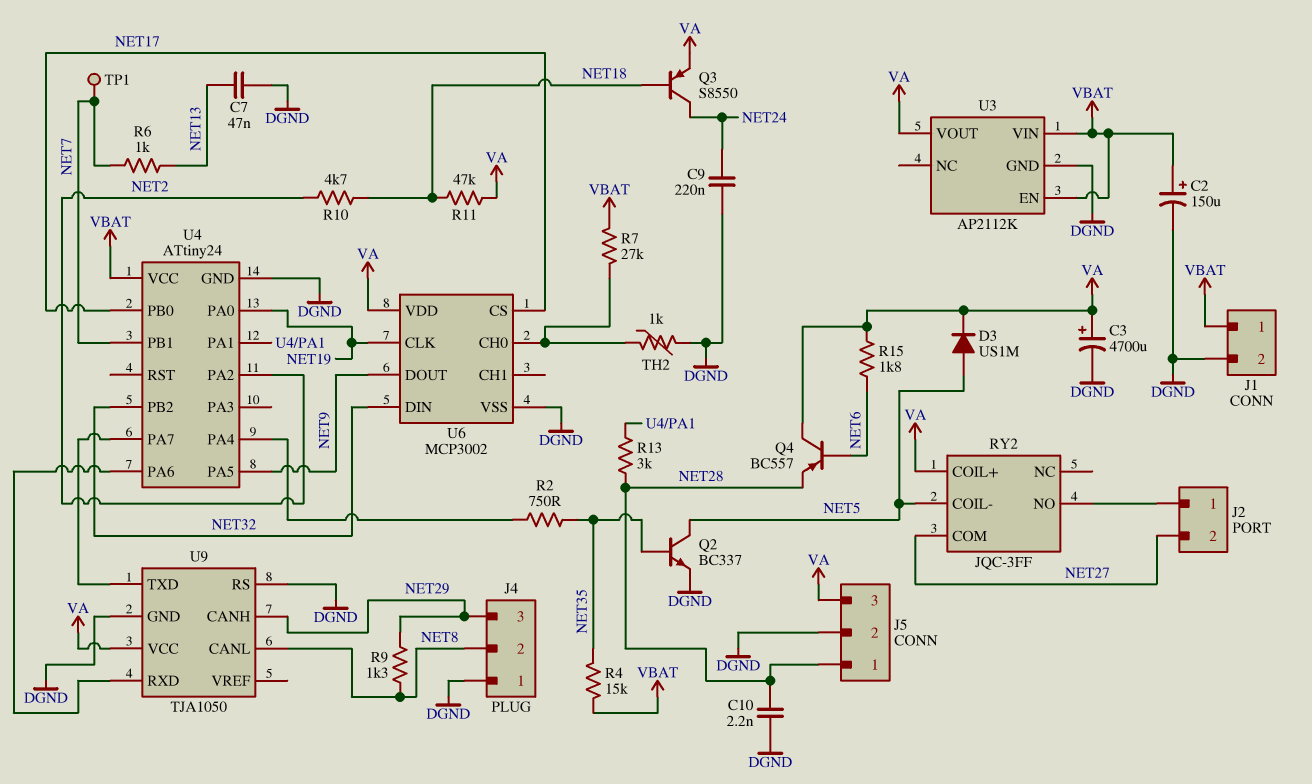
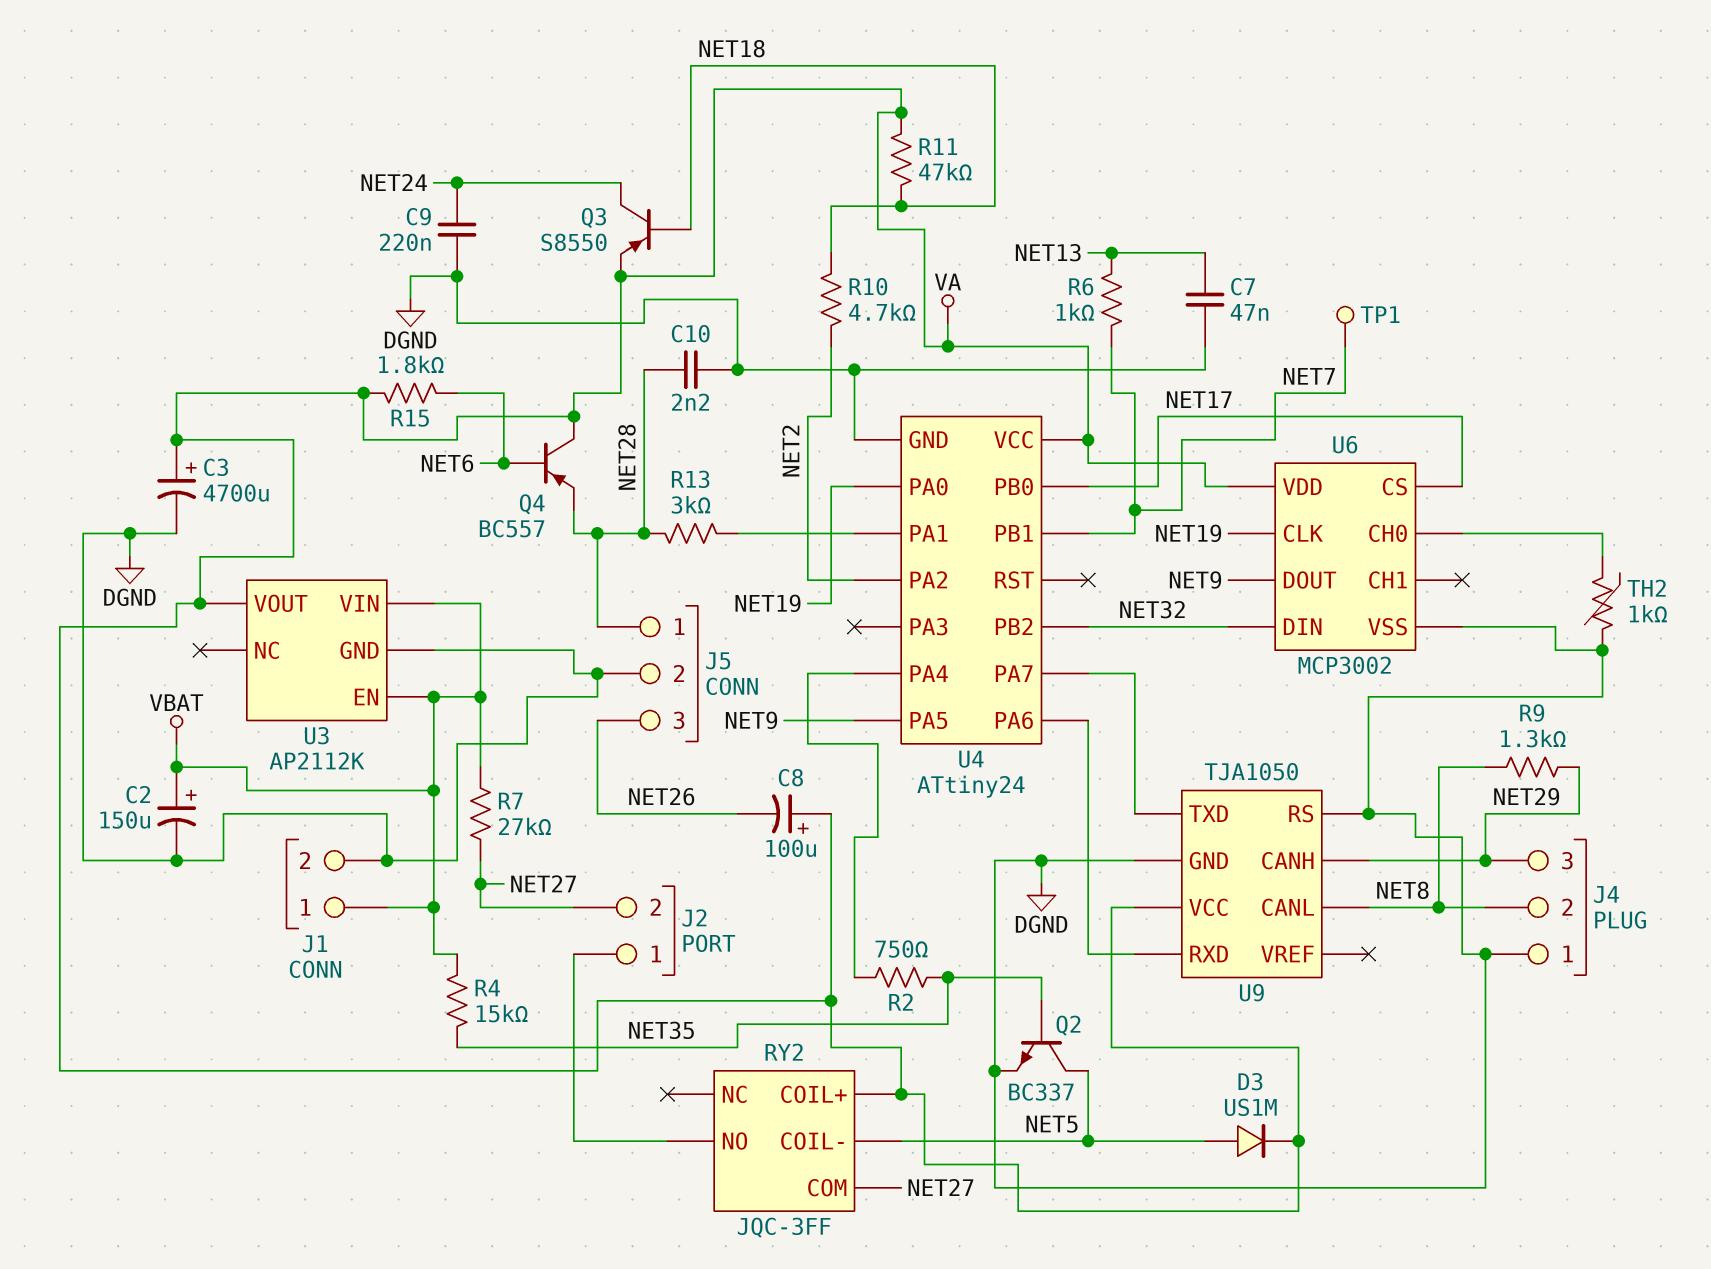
C8: none -> 100uF (plus VA, minus NET26)
J5 pin 3: VA -> NET26
R7: 27k (U6/CH0, VBAT) -> 27k (NET27, VBAT)
U4 pin VCC: VBAT -> VA

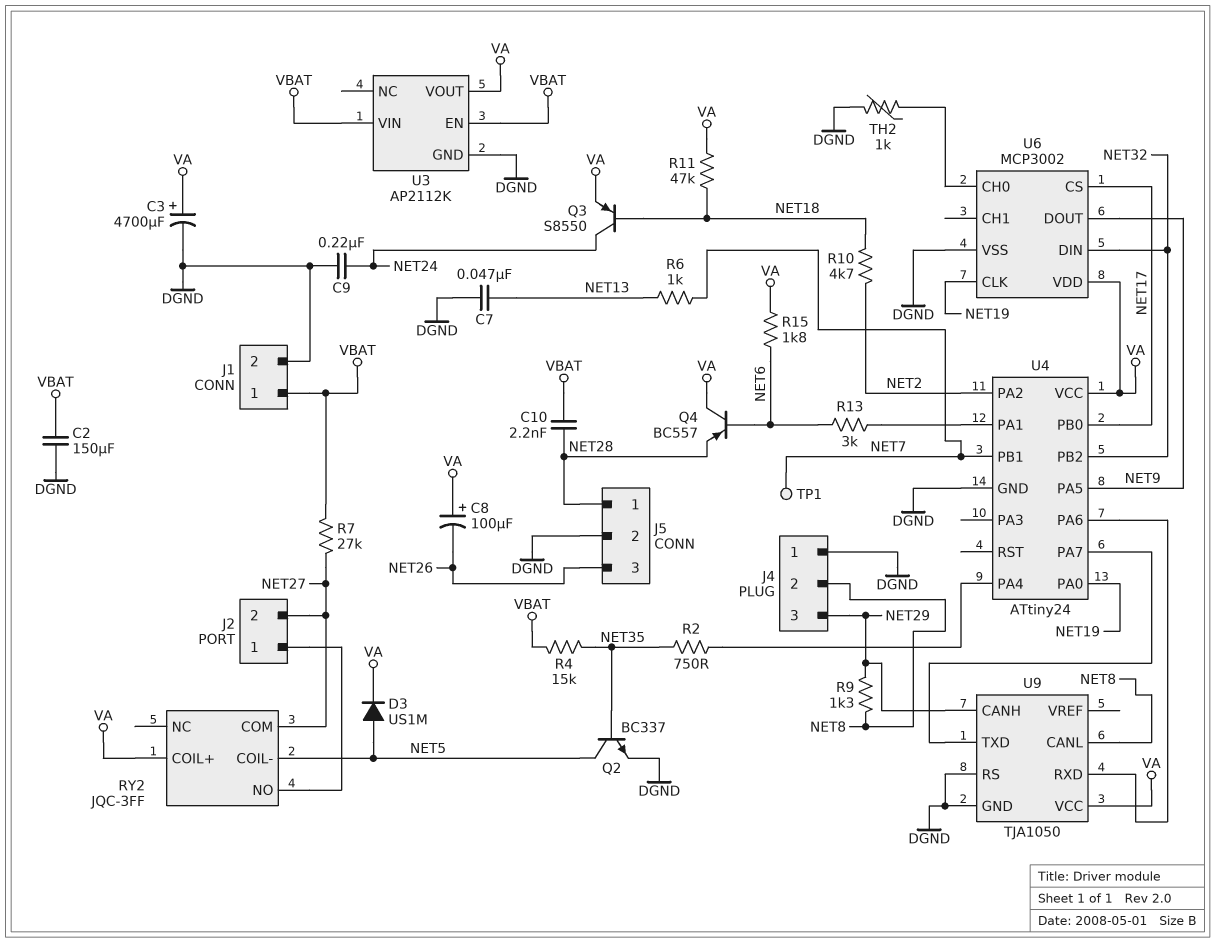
C2: 150uF (plus VBAT, minus DGND) -> 150uF (DGND, VBAT)
C10: 2.2nF (DGND, NET28) -> 2.2nF (NET28, VBAT)
R13: 3k (NET28, U4/PA1) -> 3k (NET6, U4/PA1)

